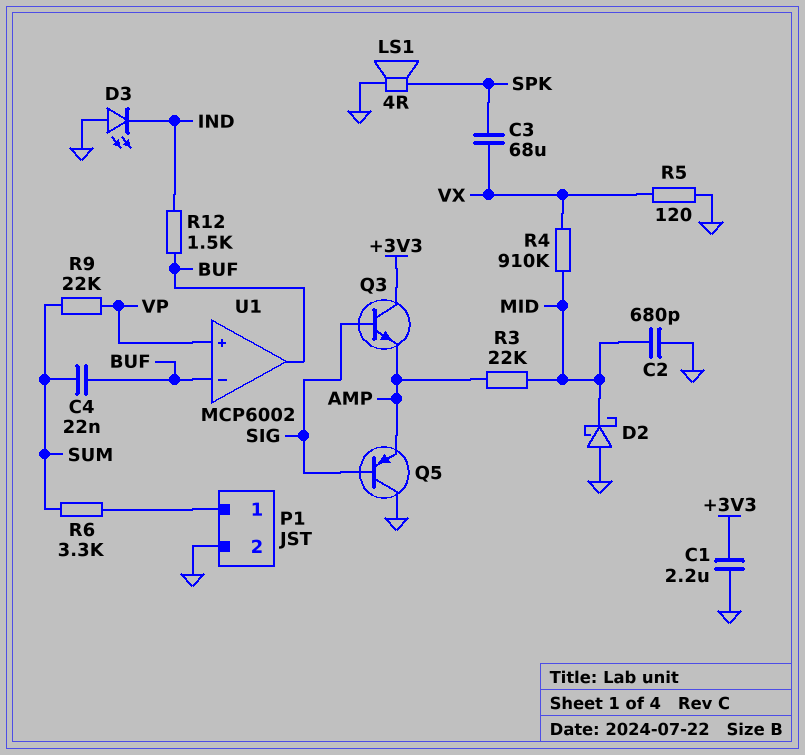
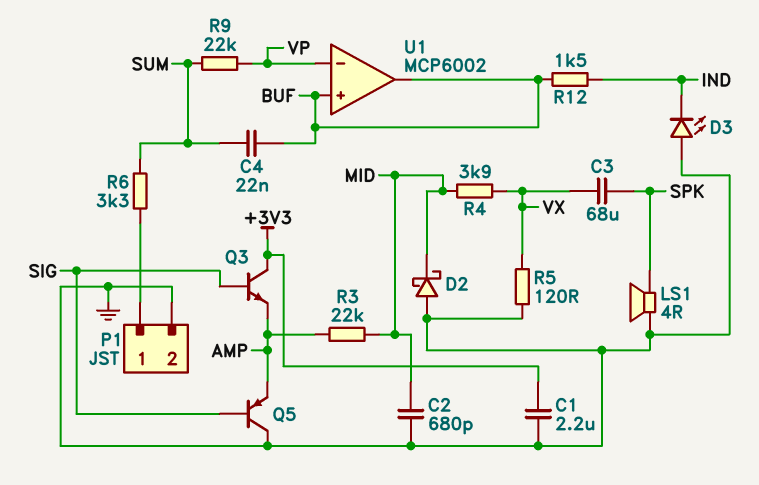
R4: 910k (MID, VX) -> 3.9k (MID, VX)
U1 pin in+: VP -> BUF
U1 pin in-: BUF -> VP

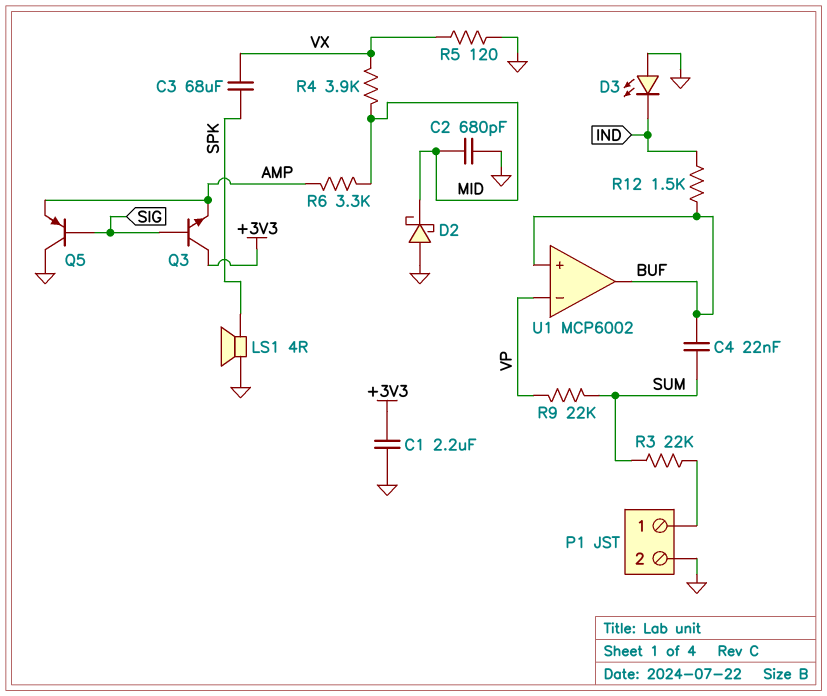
R3: 22k (AMP, MID) -> 22k (P1/1, SUM)
R6: 3.3k (P1/1, SUM) -> 3.3k (AMP, MID)

